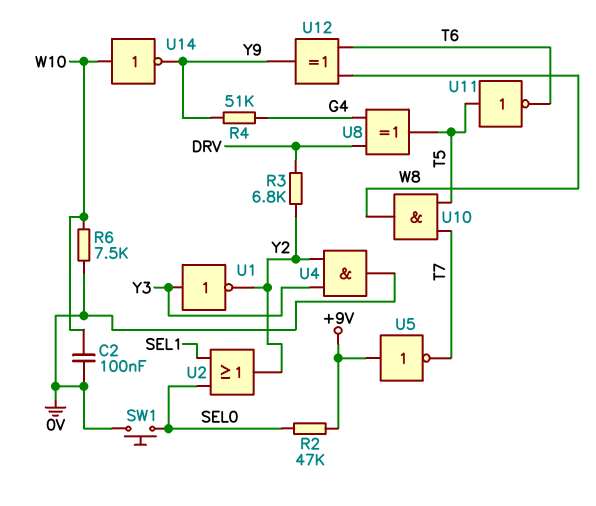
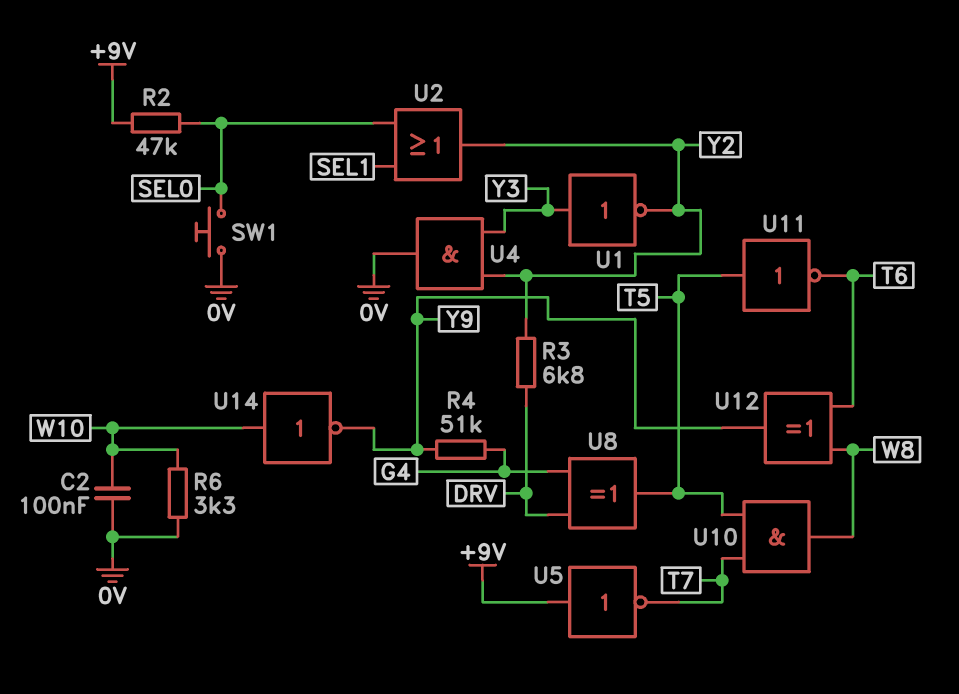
R6: 7.5k (0V, W10) -> 3.3k (0V, W10)

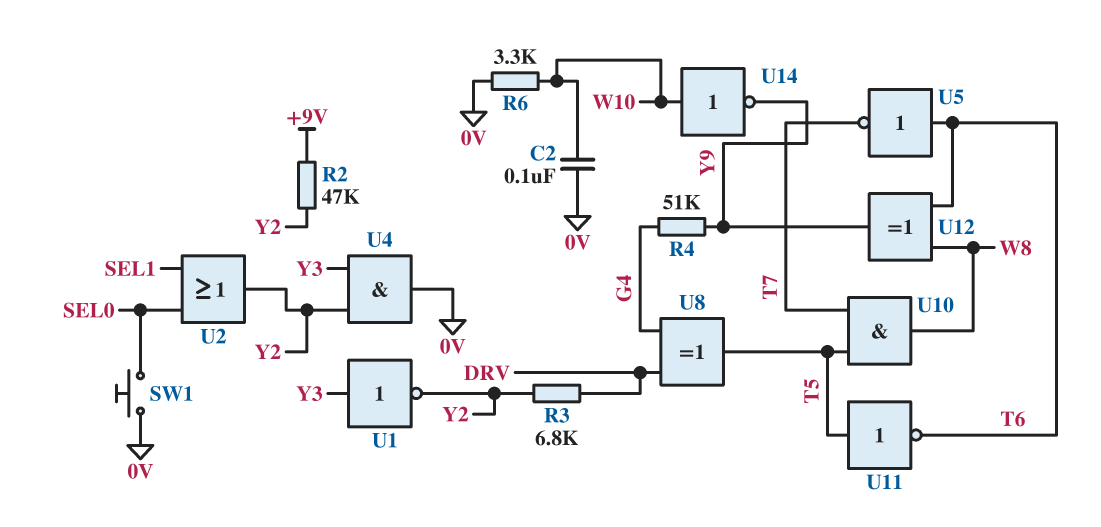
R2: 47k (+9V, SEL0) -> 47k (+9V, Y2)
U5: NOT (in +9V, out T7) -> NOT (in T6, out T7)

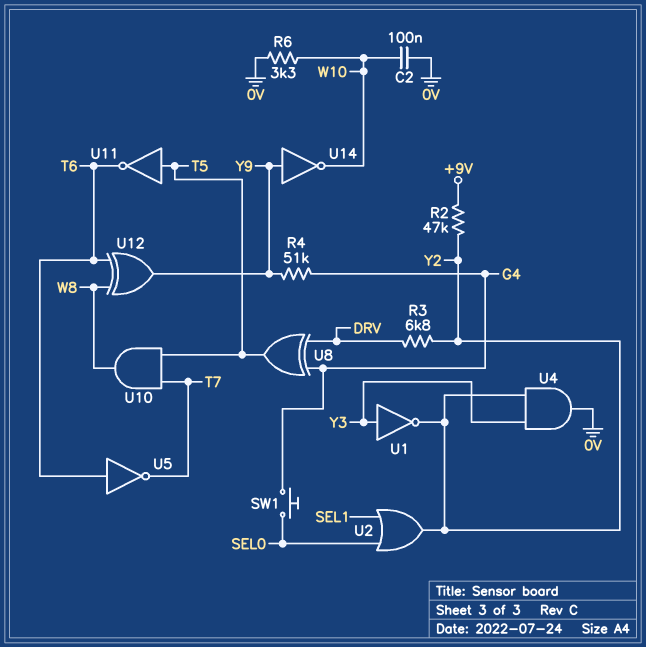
SW1: button (0V, SEL0) -> button (G4, SEL0)
U14: NOT (in W10, out Y9) -> NOT (in Y9, out W10)

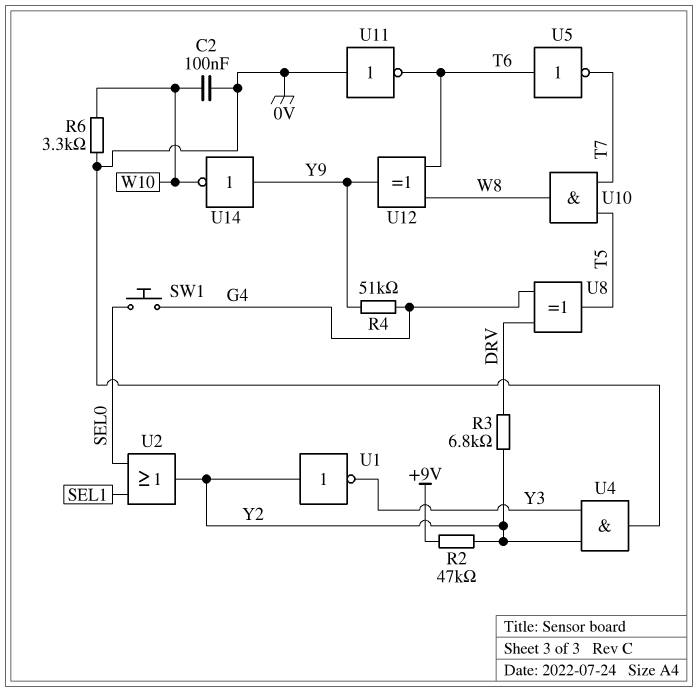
U1: NOT (in Y3, out Y2) -> NOT (in Y2, out Y3)
U11: NOT (in T5, out T6) -> NOT (in 0V, out T6)

